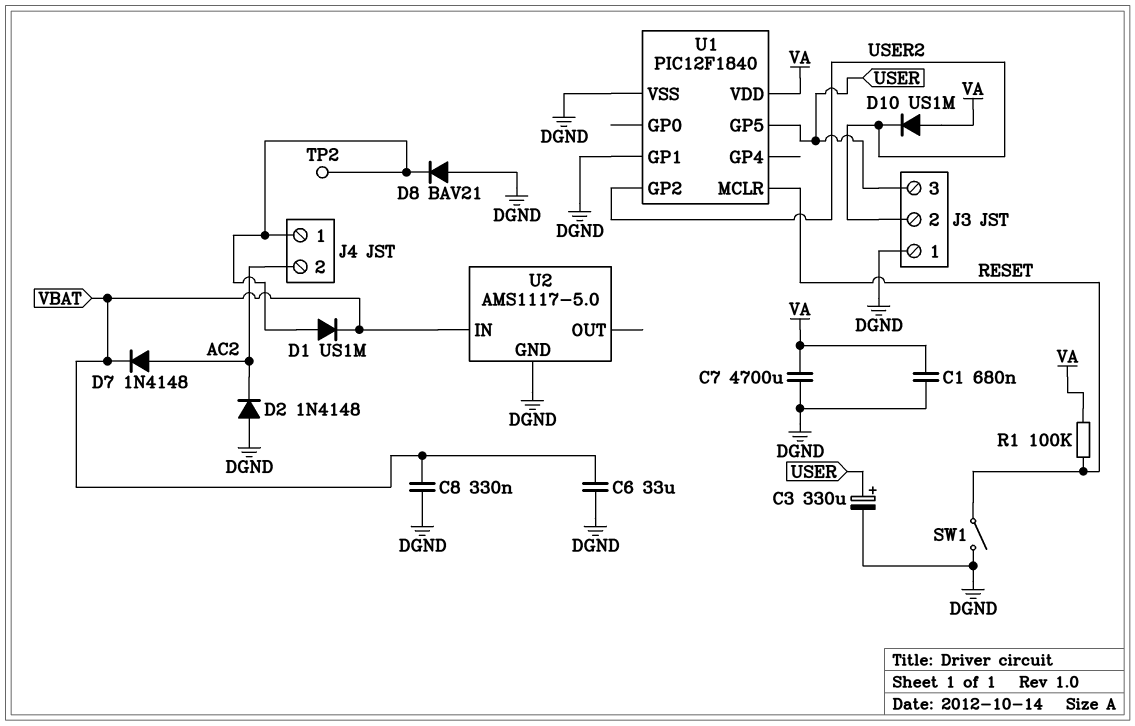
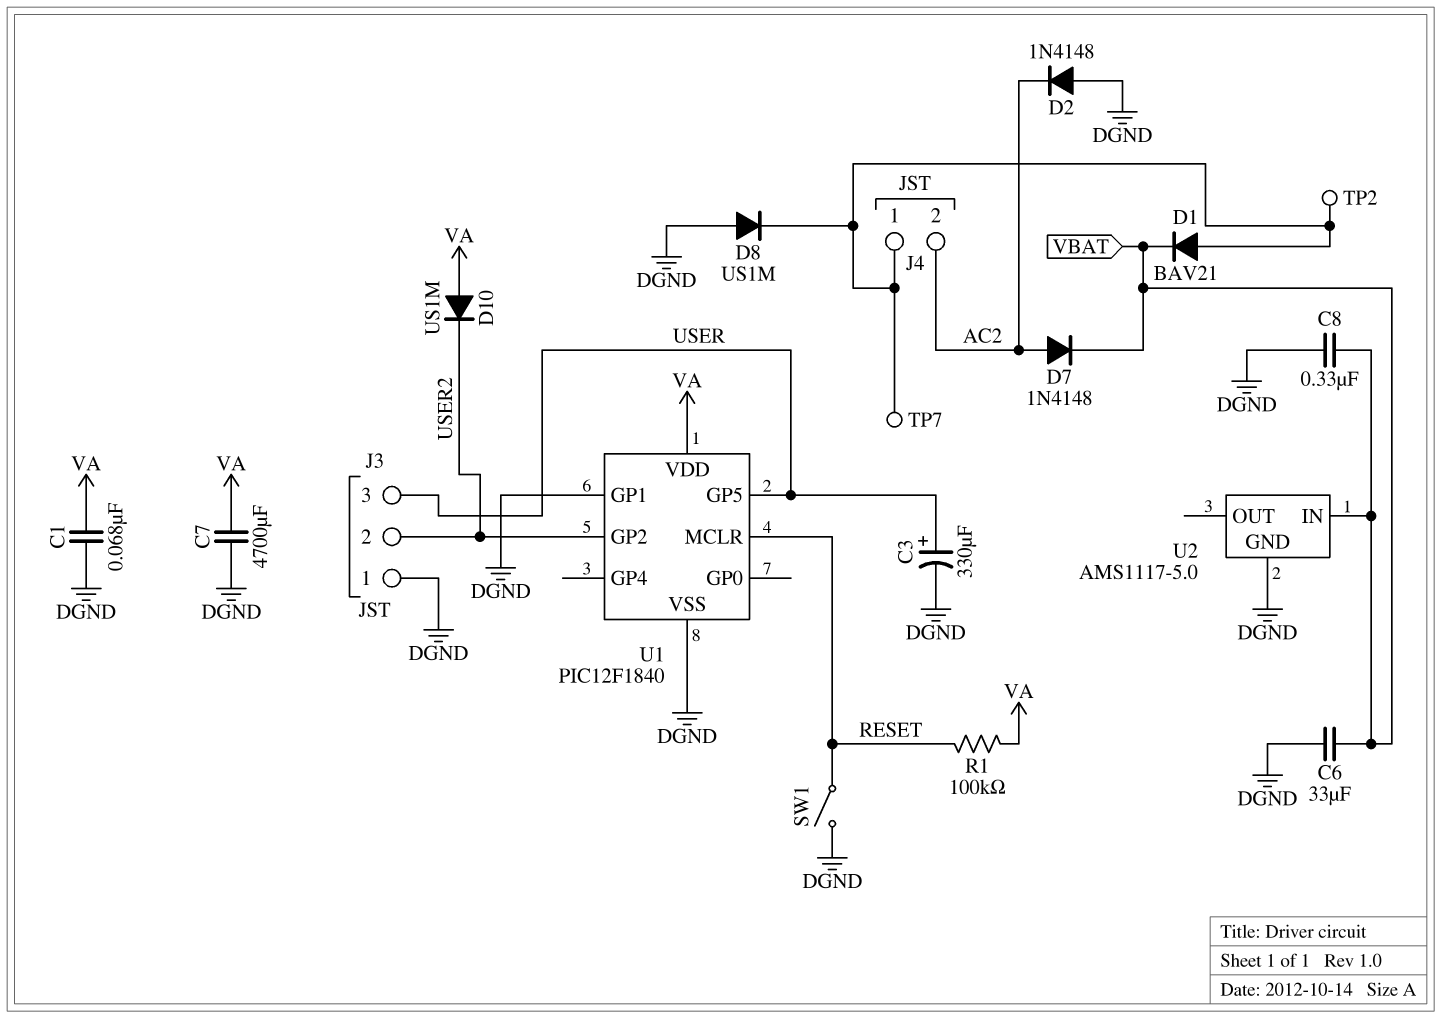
C1: 680nF (DGND, VA) -> 68nF (DGND, VA)
D1: diode US1M (A J4/1, K VBAT) -> diode BAV21 (A J4/1, K VBAT)
D8: diode BAV21 (A DGND, K J4/1) -> diode US1M (A DGND, K J4/1)
TP7: none -> test point (J4/1)

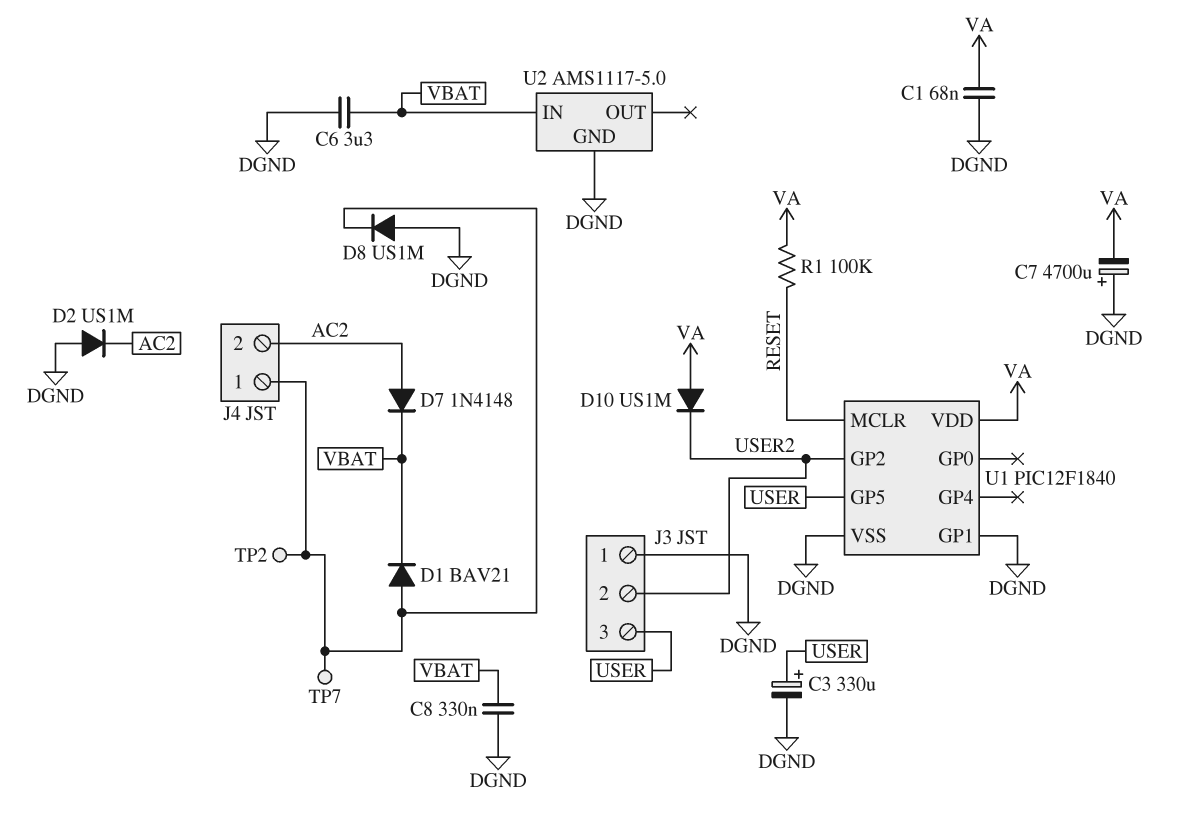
C6: 33uF (DGND, VBAT) -> 3.3uF (DGND, VBAT)
C7: 4700uF (DGND, VA) -> 4700uF (plus DGND, minus VA)
D2: diode 1N4148 (A DGND, K AC2) -> diode US1M (A DGND, K AC2)
SW1: switch (DGND, RESET) -> none

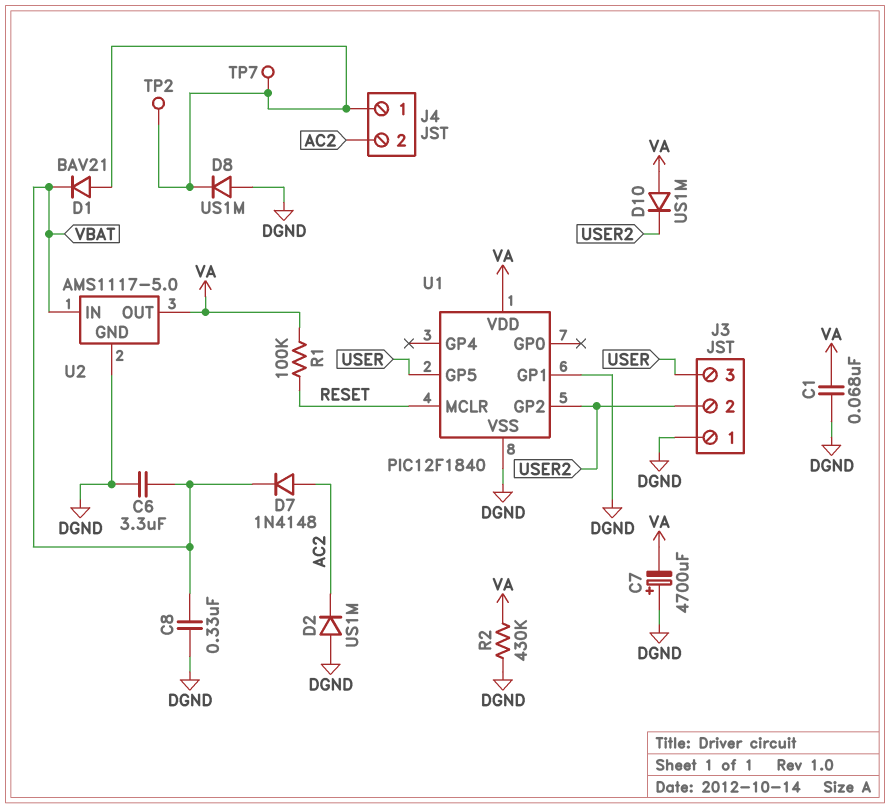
C3: 330uF (plus USER, minus DGND) -> none
R2: none -> 430k (DGND, VA)
U2 pin OUT: none -> VA

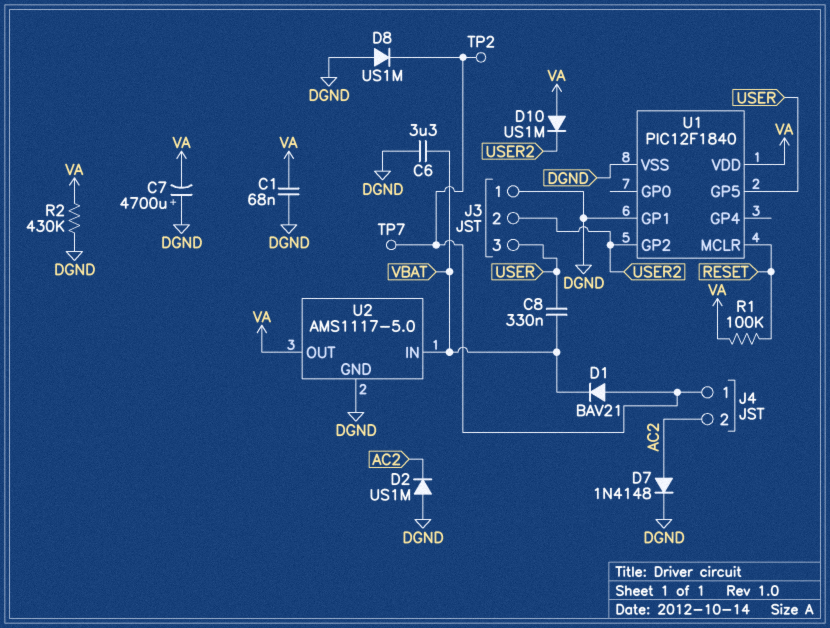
C8: 330nF (DGND, VBAT) -> 330nF (USER, VBAT)
D7: diode 1N4148 (A AC2, K VBAT) -> diode 1N4148 (A AC2, K DGND)

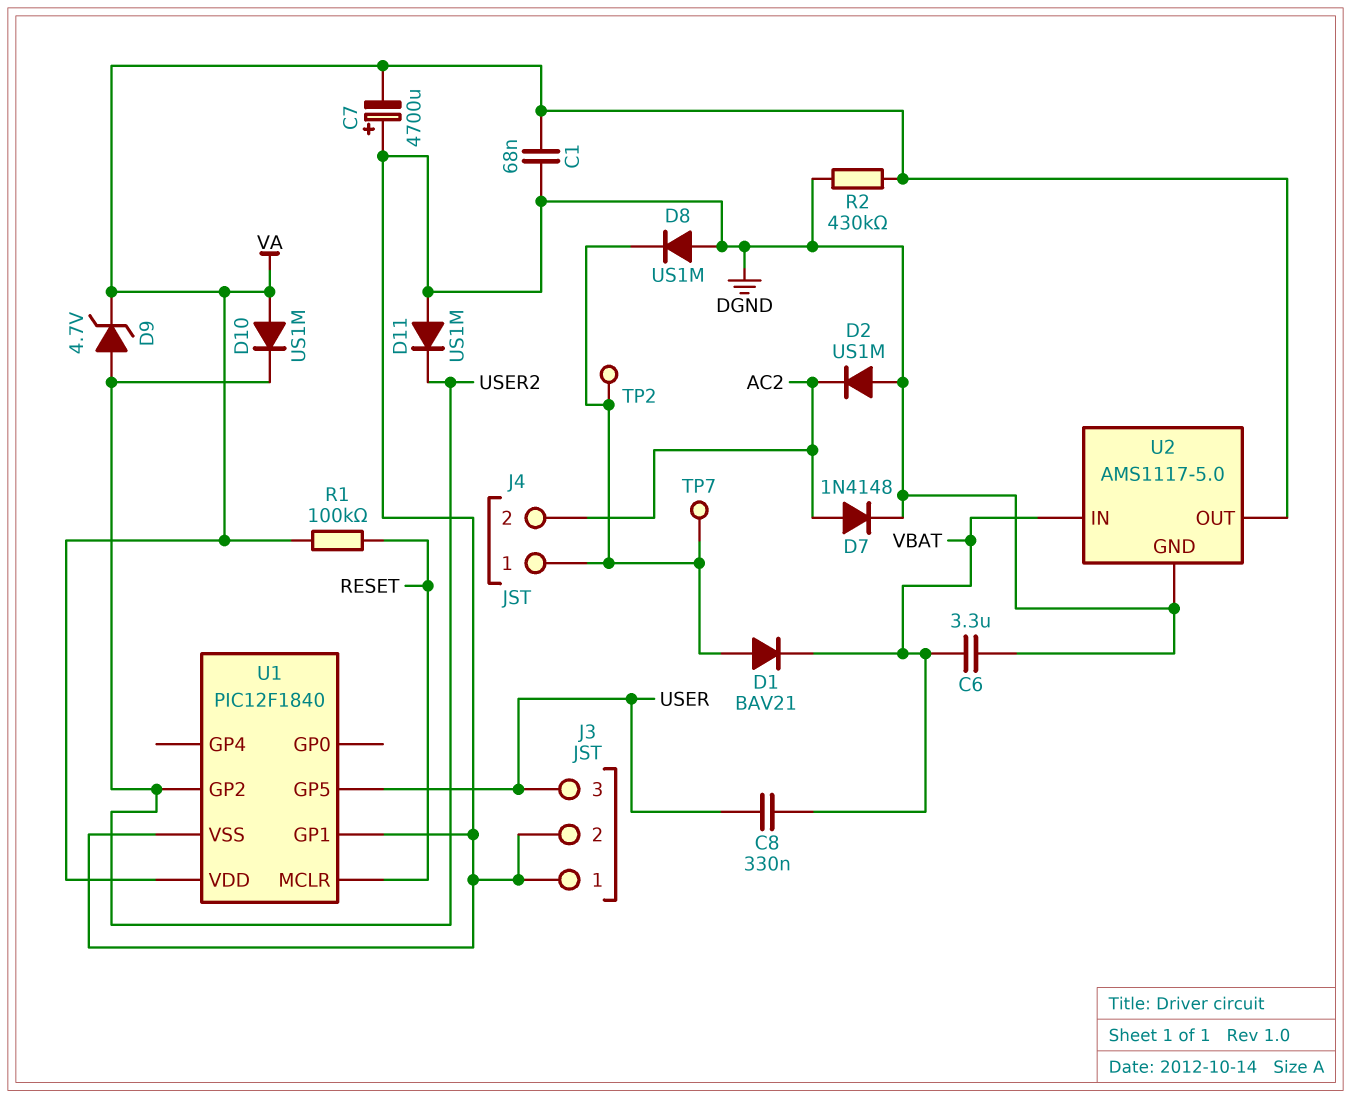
D9: none -> zener 4.7V (A USER2, K VA)
D11: none -> diode US1M (A DGND, K USER2)
J3 pin 2: USER2 -> DGND

